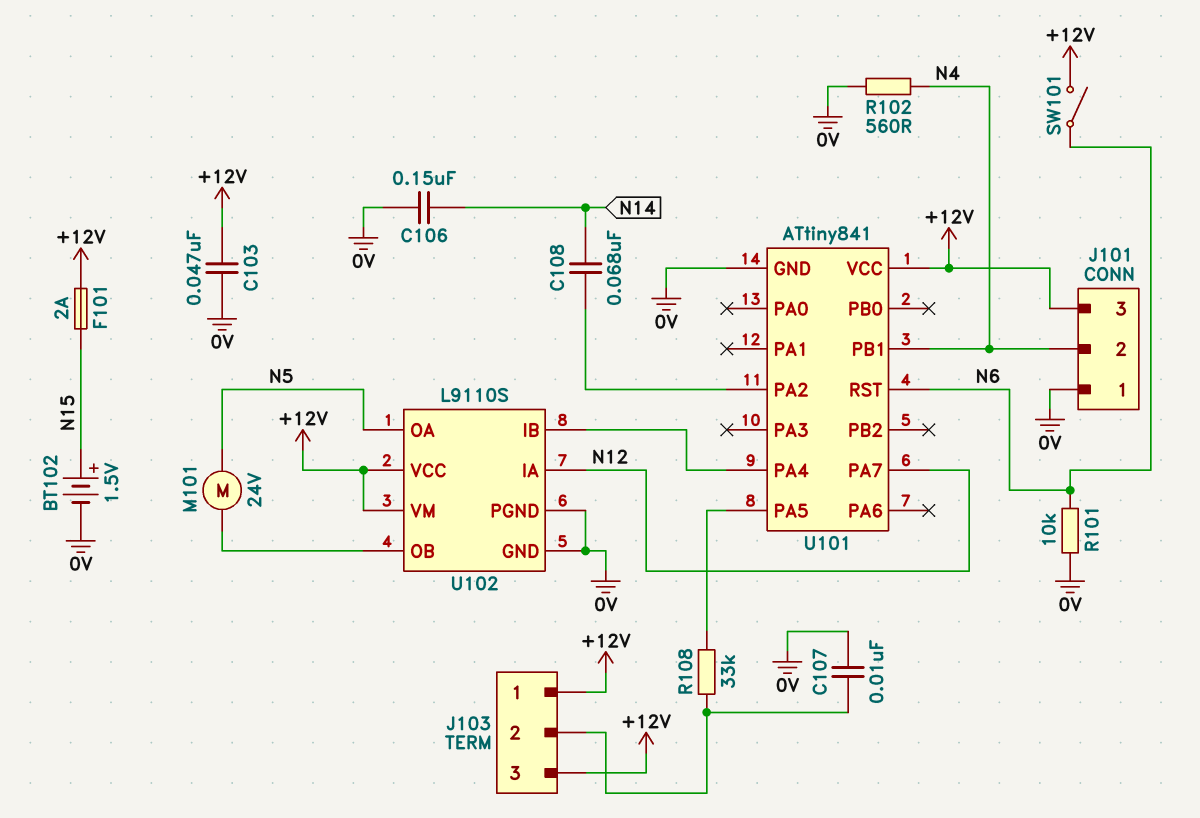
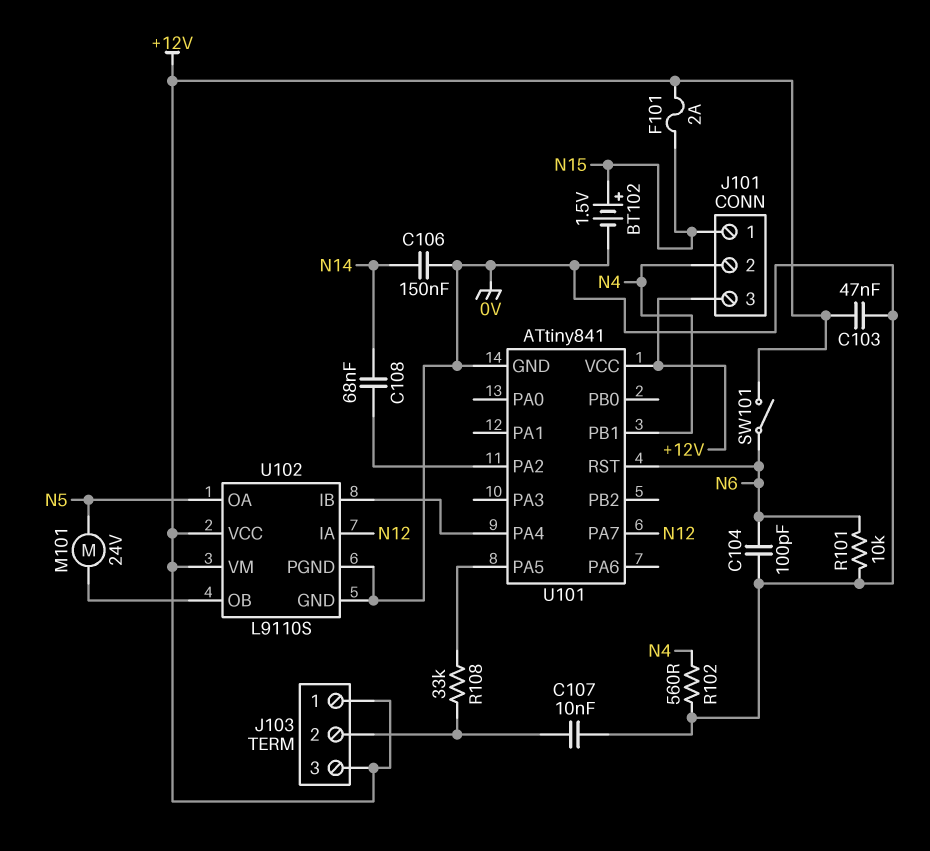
C104: none -> 100pF (0V, N6)
J101 pin 1: 0V -> N15

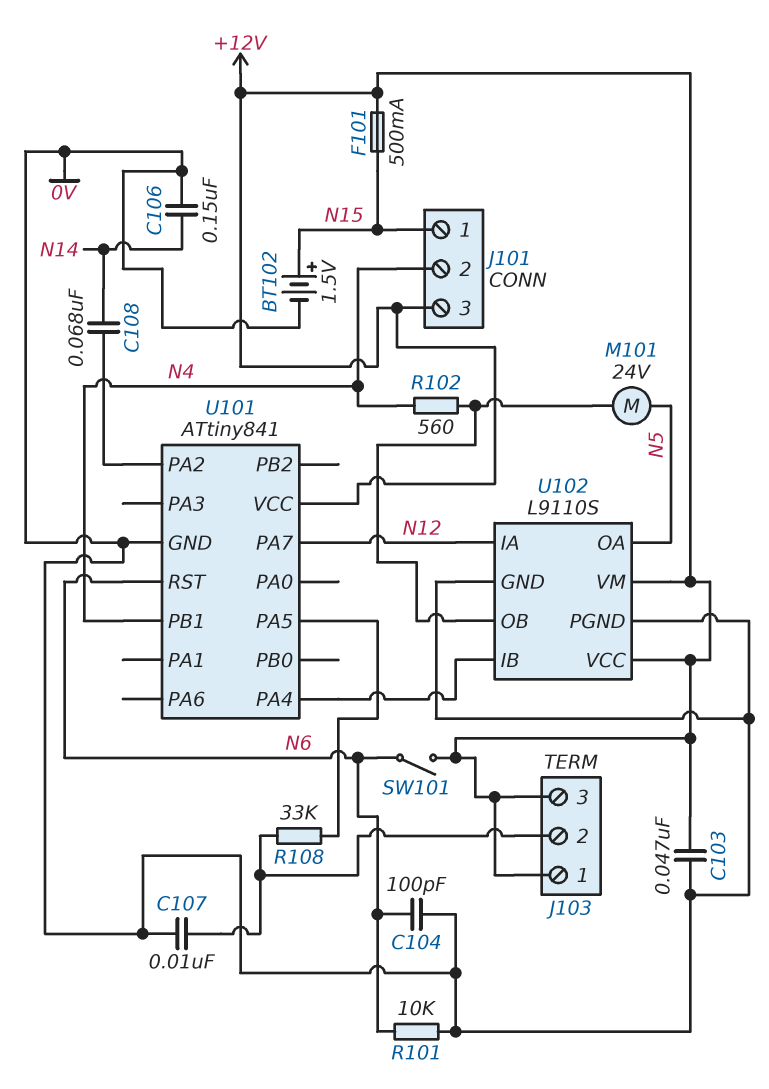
F101: 2A (+12V, N15) -> 500mA (+12V, N15)
R102: 560 (0V, N4) -> 560 (N4, U102/OB)

